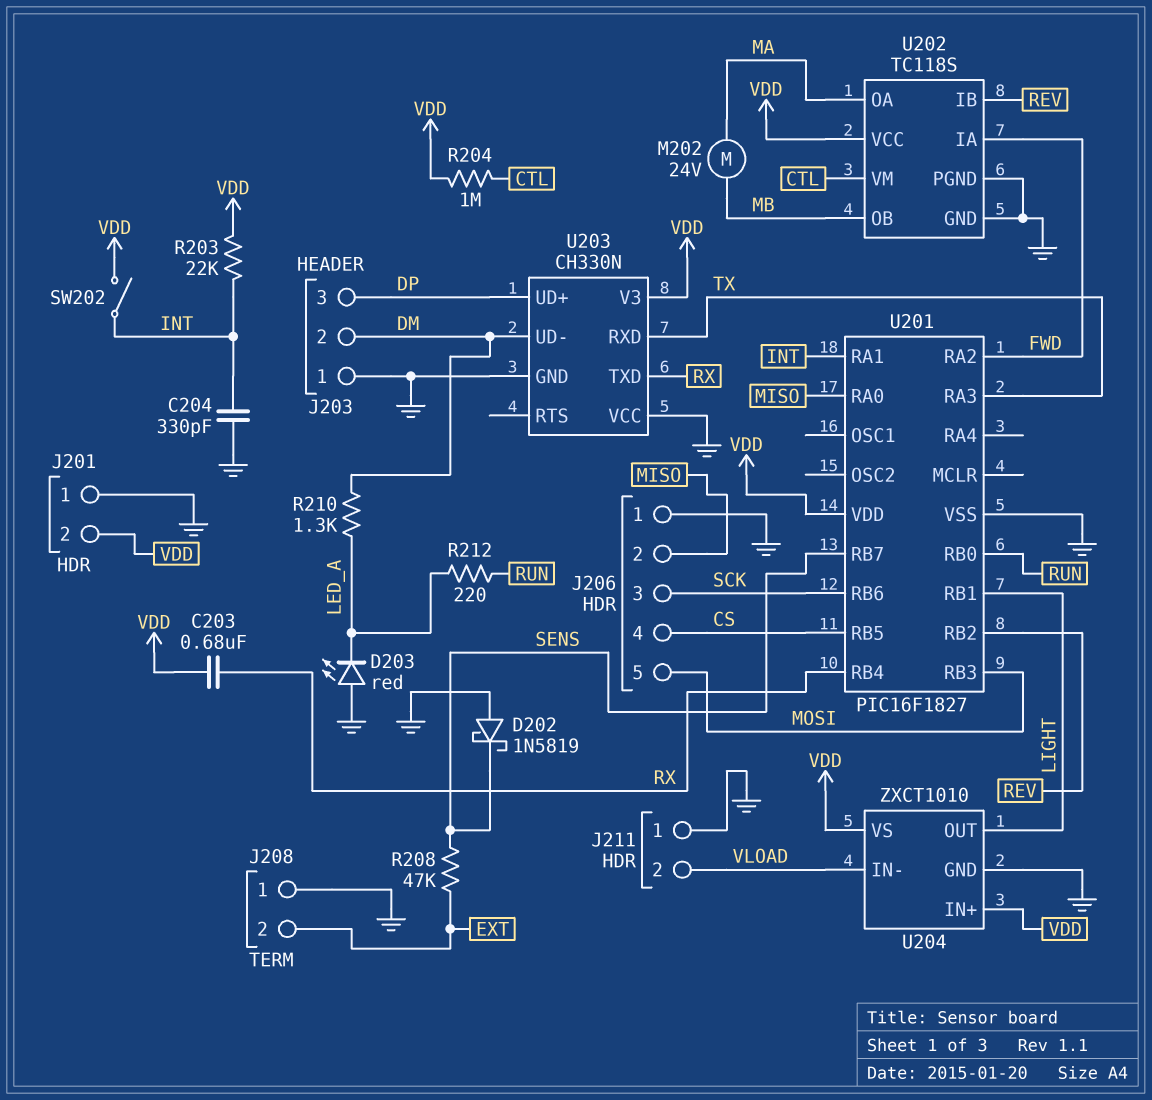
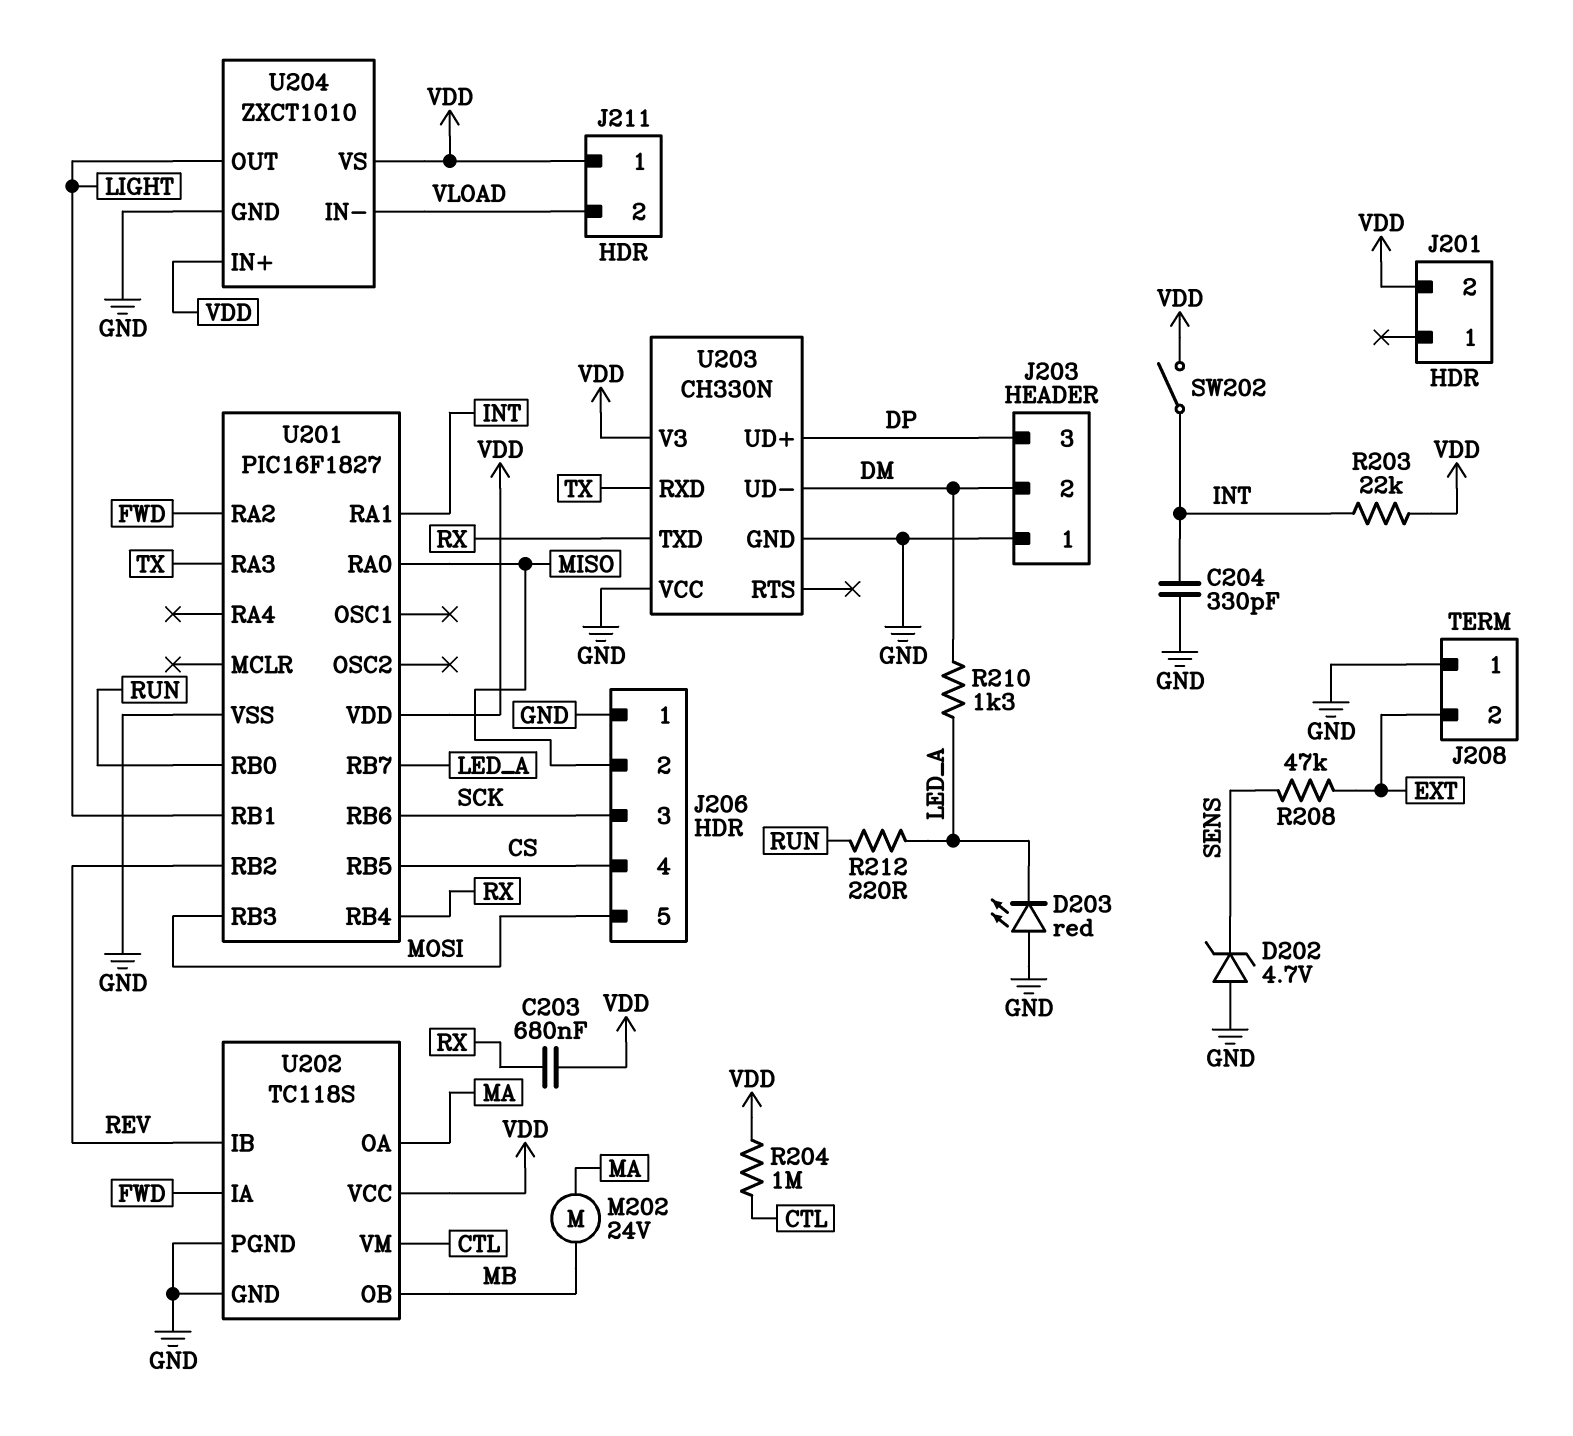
D202: schottky 1N5819 (A GND, K SENS) -> zener 4.7V (A GND, K SENS)
J201 pin 1: GND -> none
J211 pin 1: GND -> VDD
U201 pin RB7: SENS -> LED_A

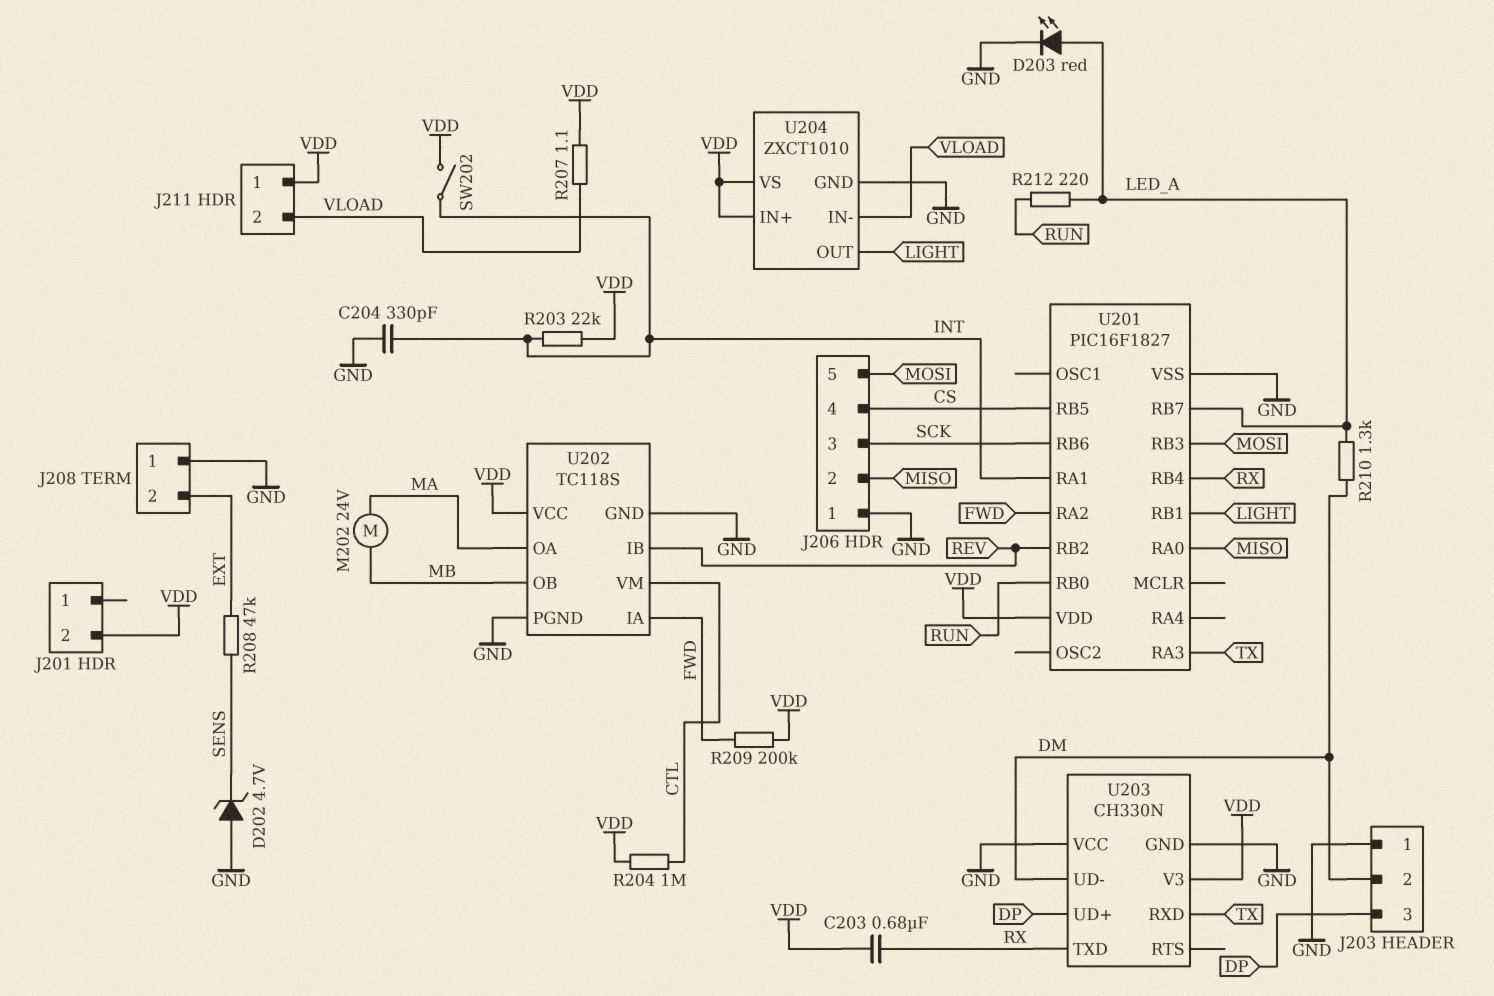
D203: LED red (A GND, K LED_A) -> LED red (A LED_A, K GND)
R207: none -> 1.1 (VDD, VLOAD)
R209: none -> 200k (FWD, VDD)

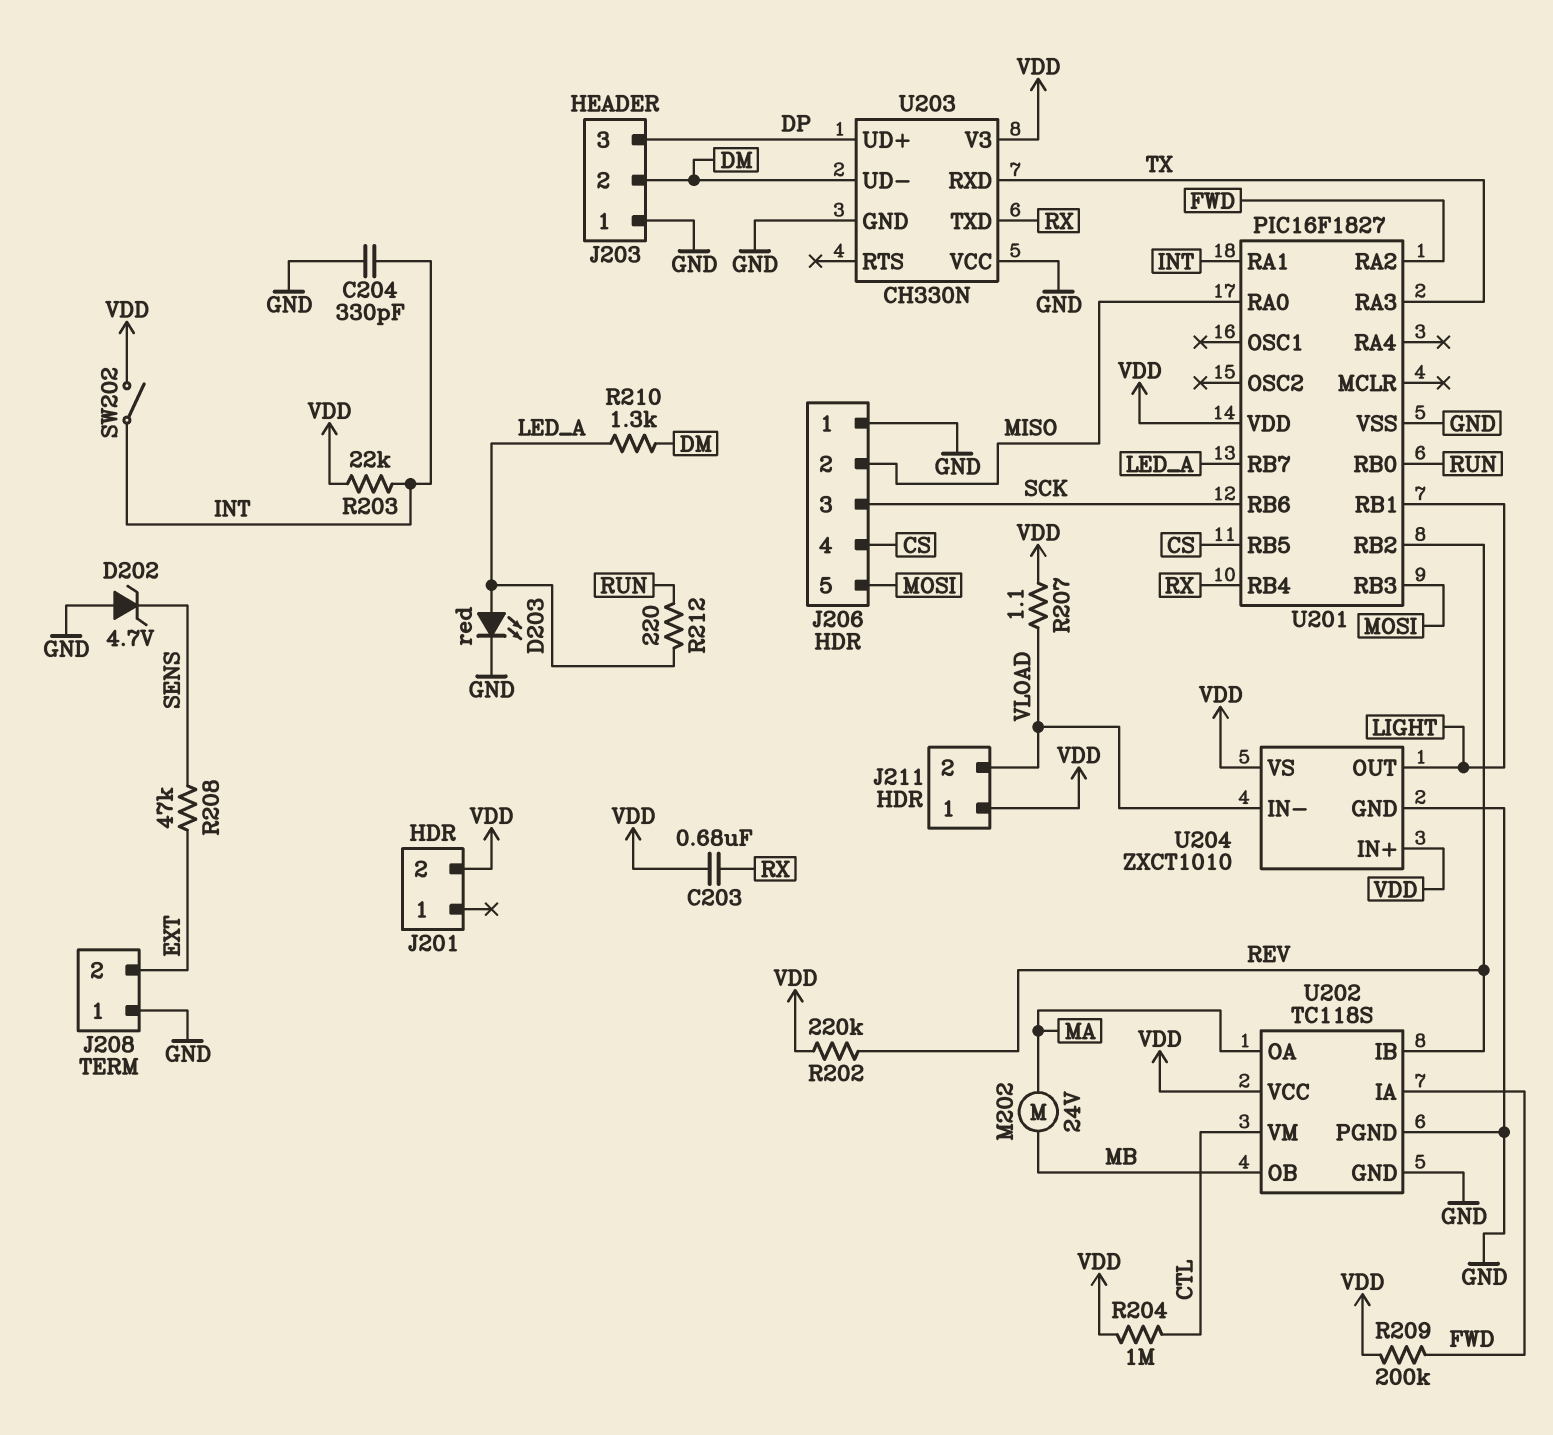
R202: none -> 220k (REV, VDD)

